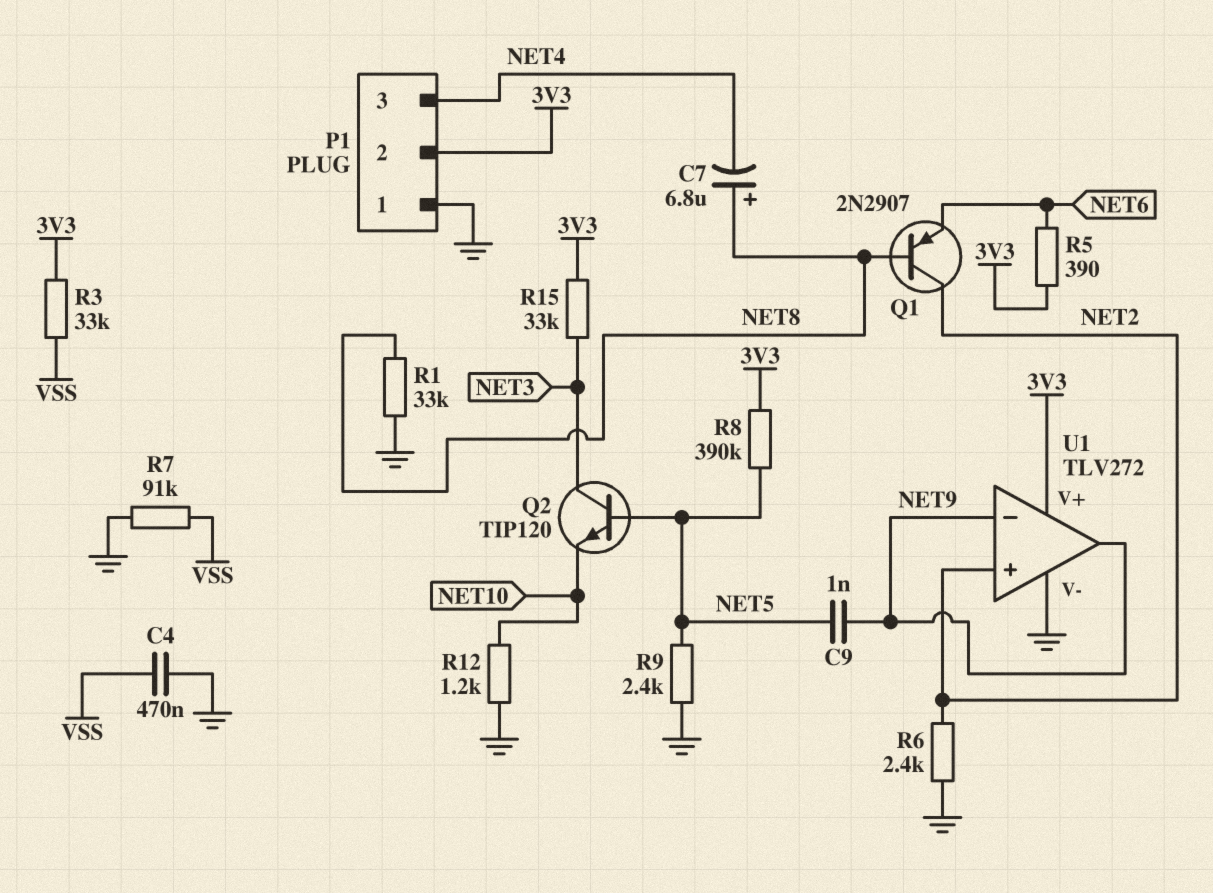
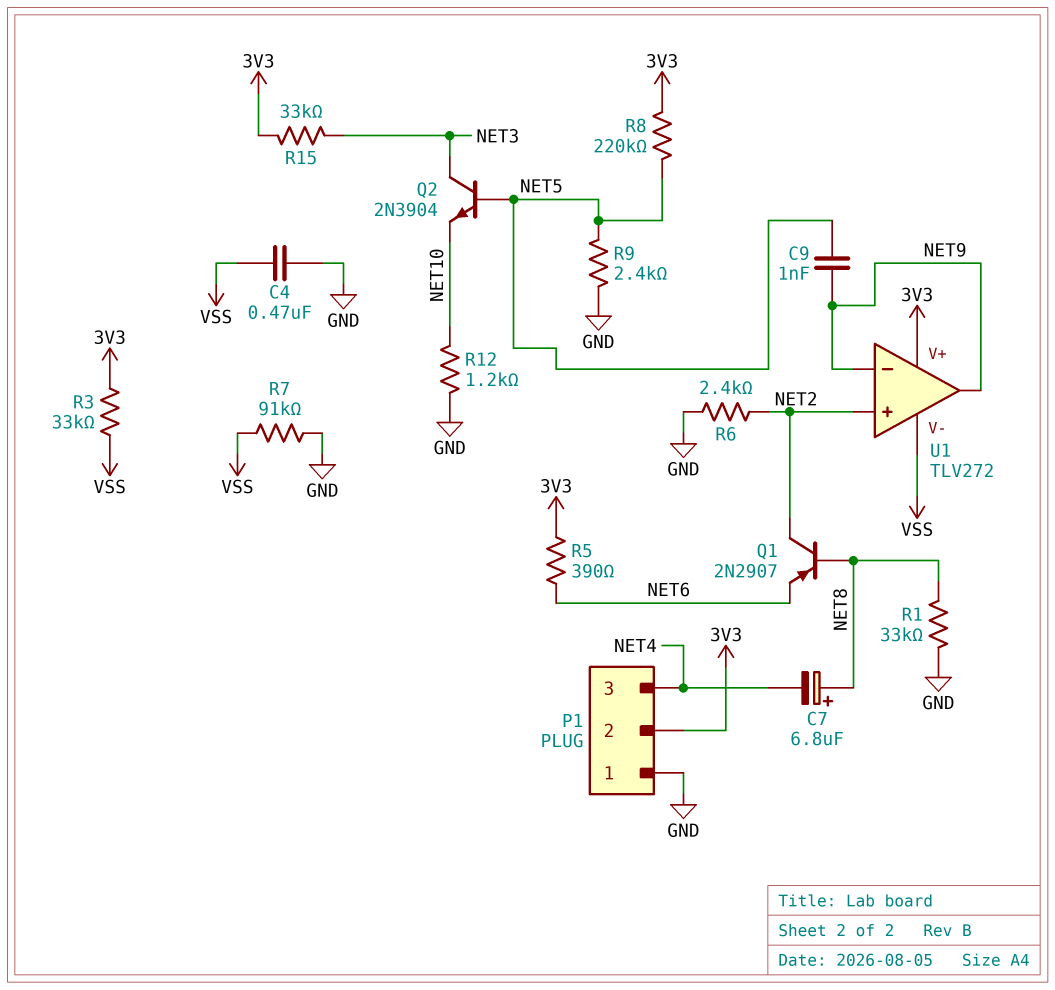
Q2: NPN TIP120 (B NET5, C NET3, E NET10) -> NPN 2N3904 (B NET5, C NET3, E NET10)
R8: 390k (3V3, NET5) -> 220k (3V3, NET5)
U1 pin V-: GND -> VSS

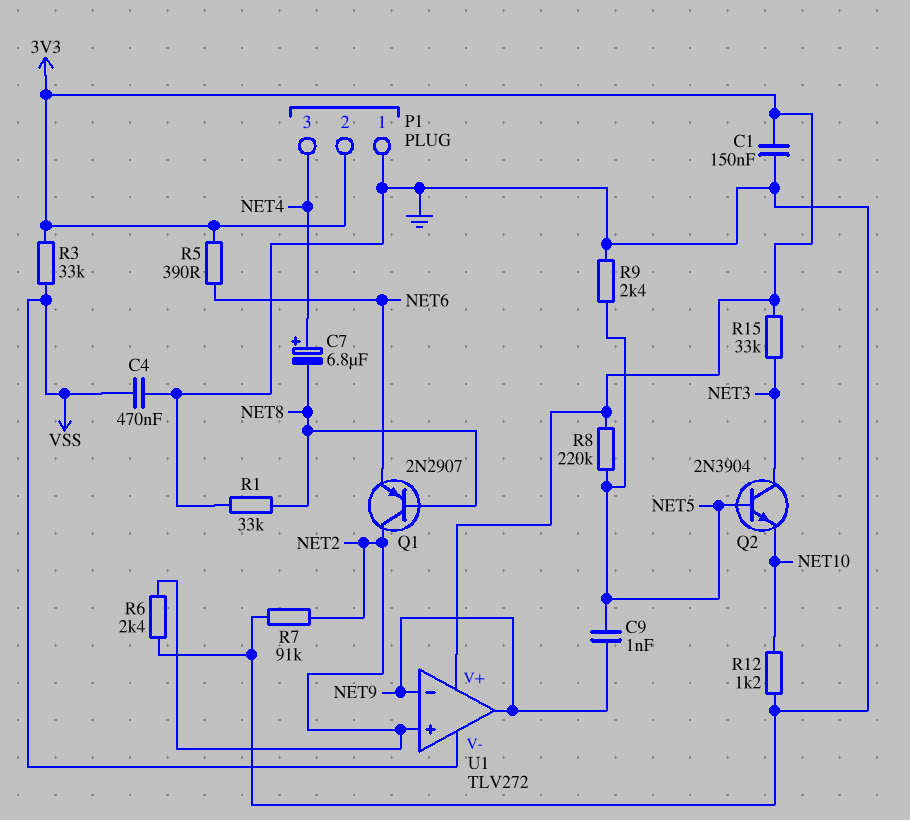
C1: none -> 150nF (3V3, GND)
C7: 6.8uF (plus NET8, minus NET4) -> 6.8uF (plus NET4, minus NET8)
R7: 91k (GND, VSS) -> 91k (GND, NET2)

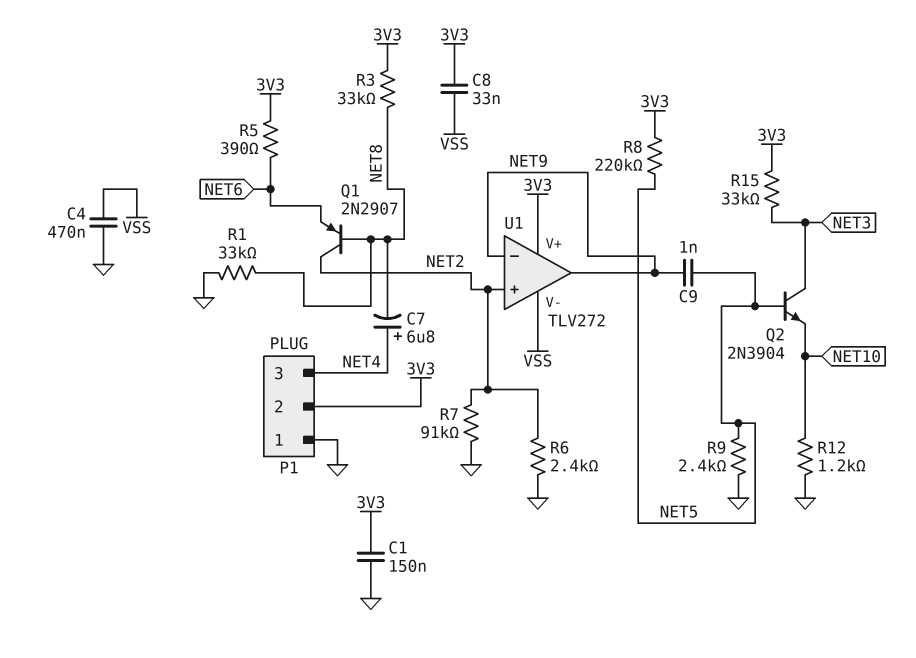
C8: none -> 33nF (3V3, VSS)
R3: 33k (3V3, VSS) -> 33k (3V3, NET8)

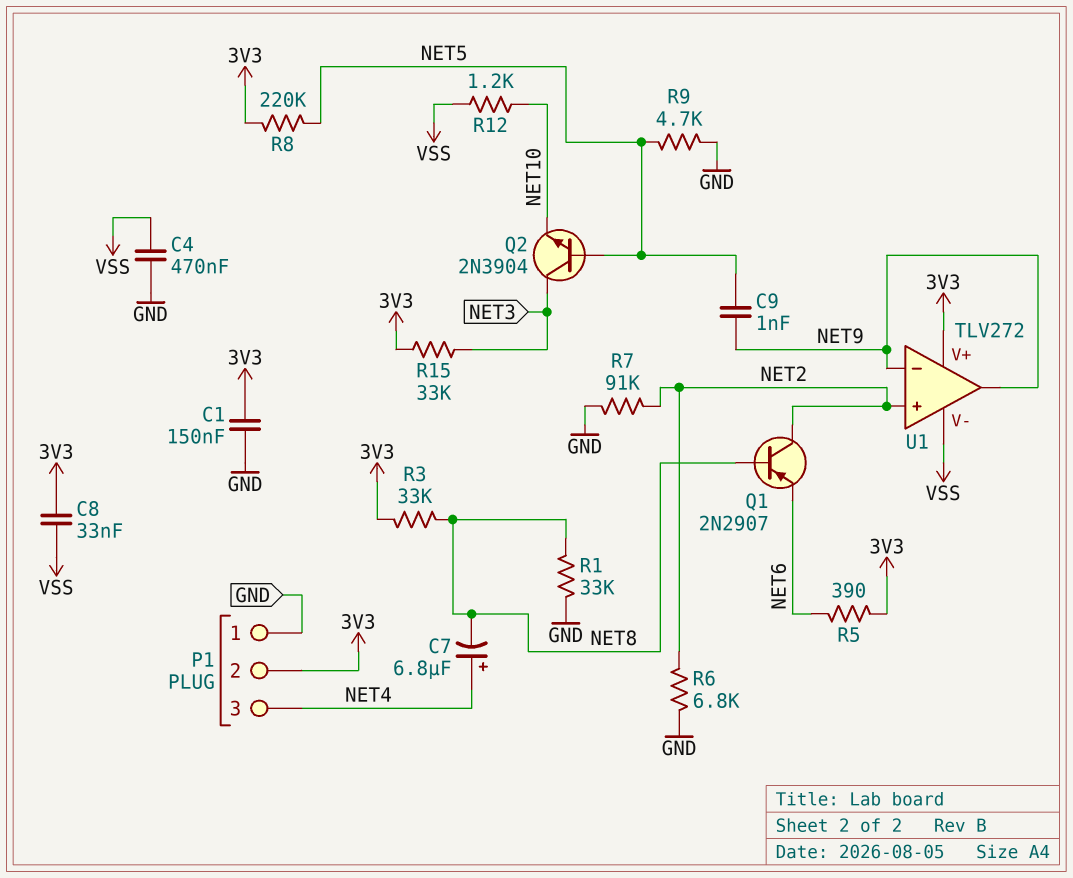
R6: 2.4k (GND, NET2) -> 6.8k (GND, NET2)
R9: 2.4k (GND, NET5) -> 4.7k (GND, NET5)
R12: 1.2k (GND, NET10) -> 1.2k (NET10, VSS)

